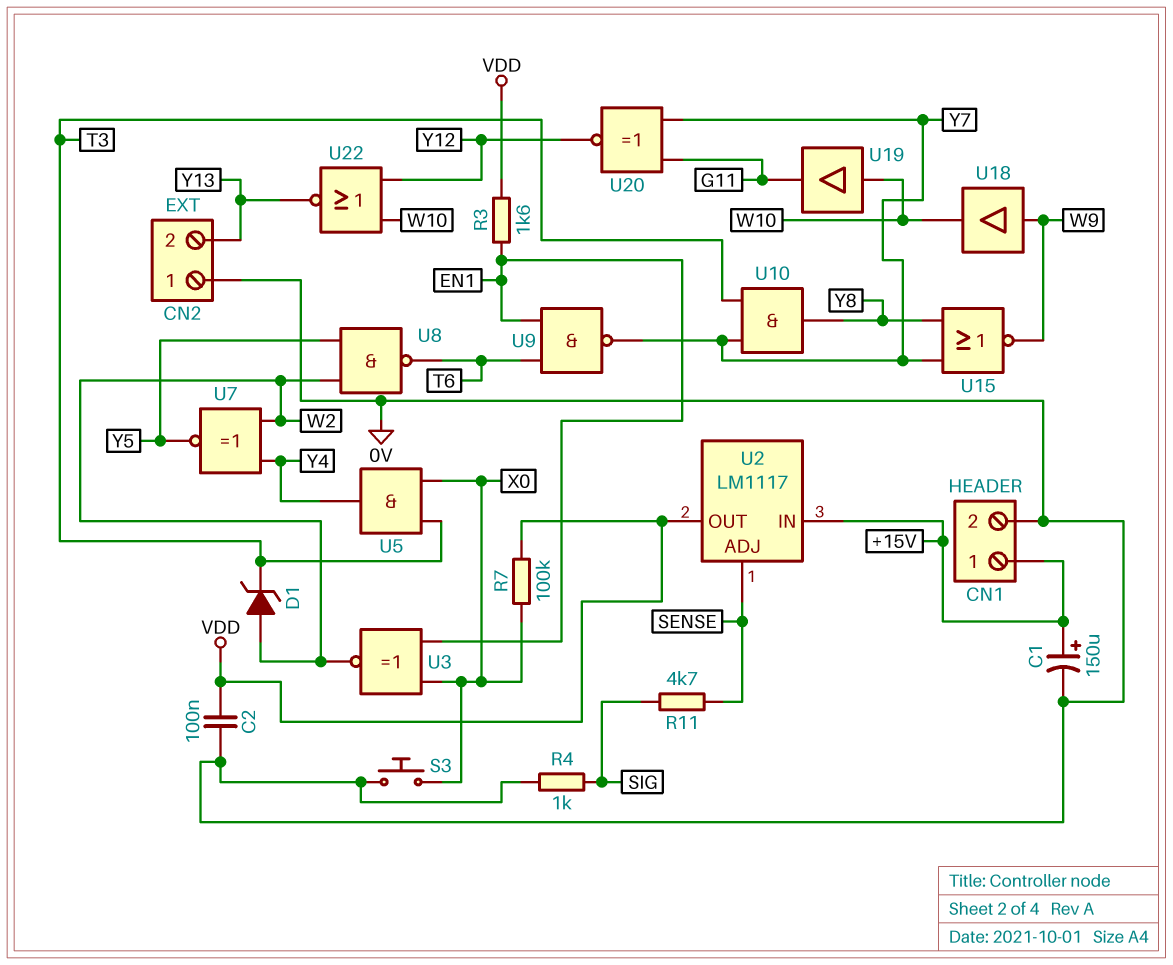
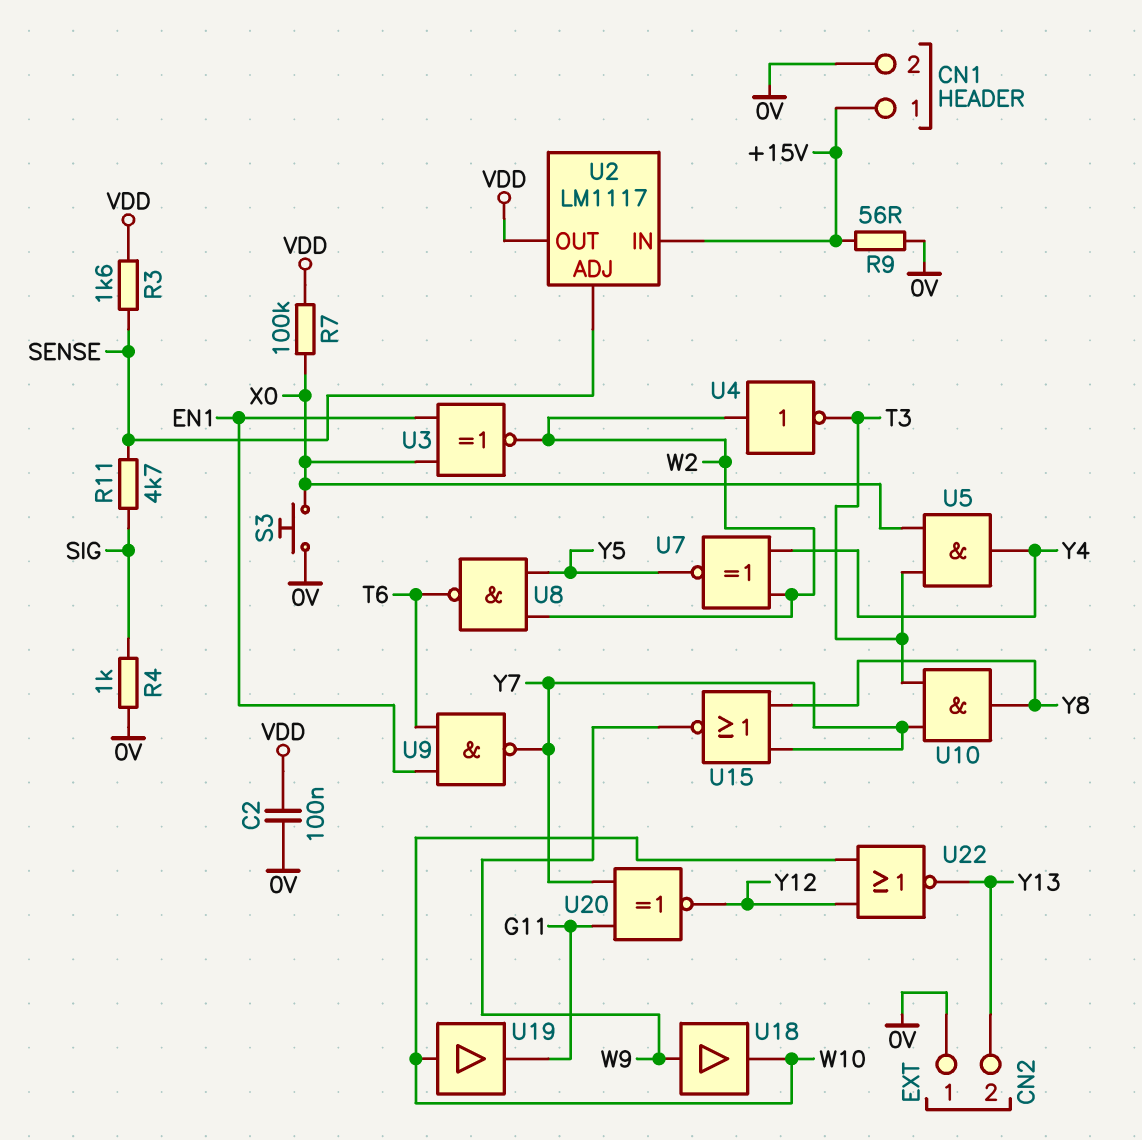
C1: 150uF (plus +15V, minus 0V) -> none
D1: zener (A W2, K T3) -> none
R3: 1.6k (EN1, VDD) -> 1.6k (SENSE, VDD)
R9: none -> 56 (+15V, 0V)
U4: none -> NOT (in W2, out T3)

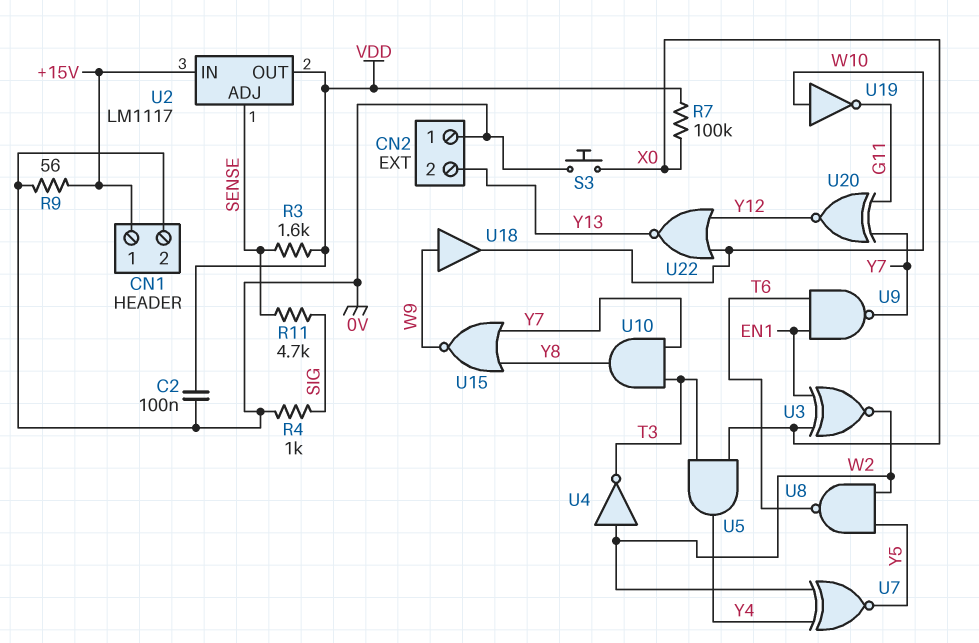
U19: buffer (in W10, out G11) -> NOT (in W10, out G11)

